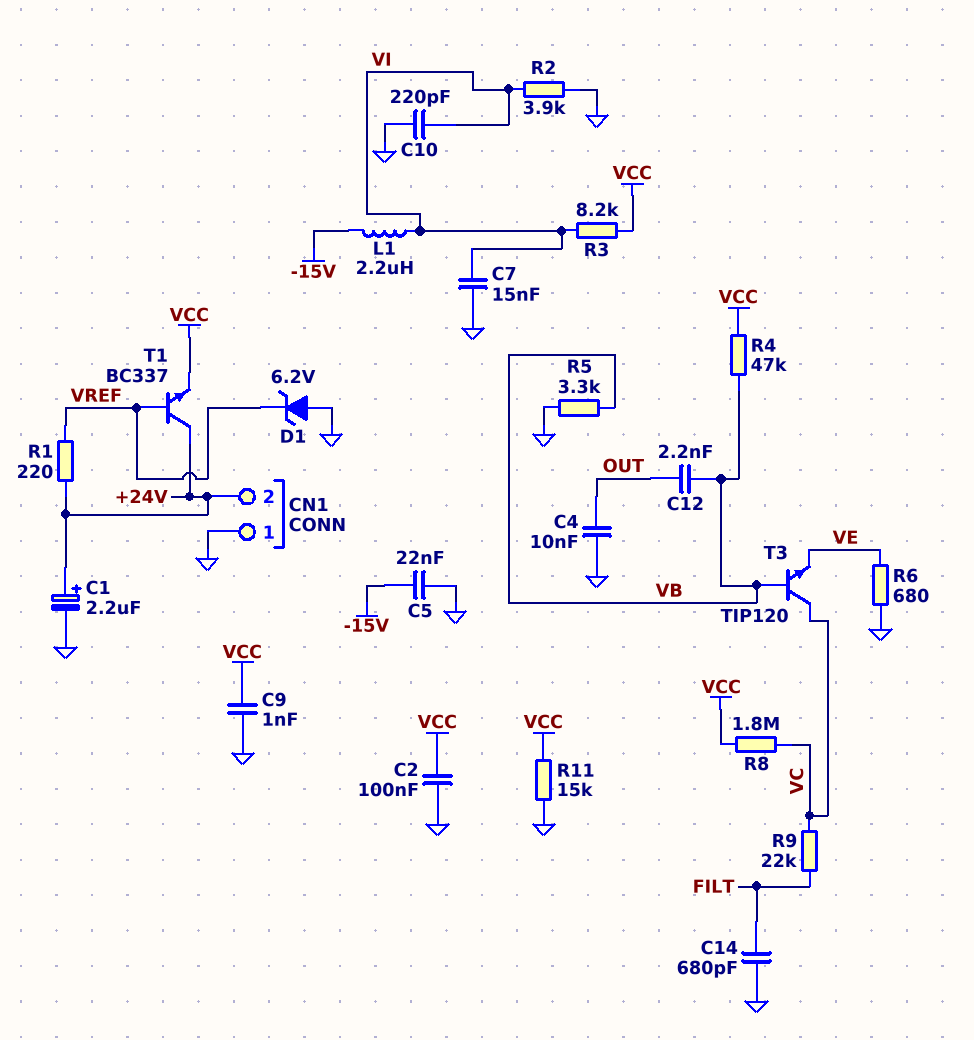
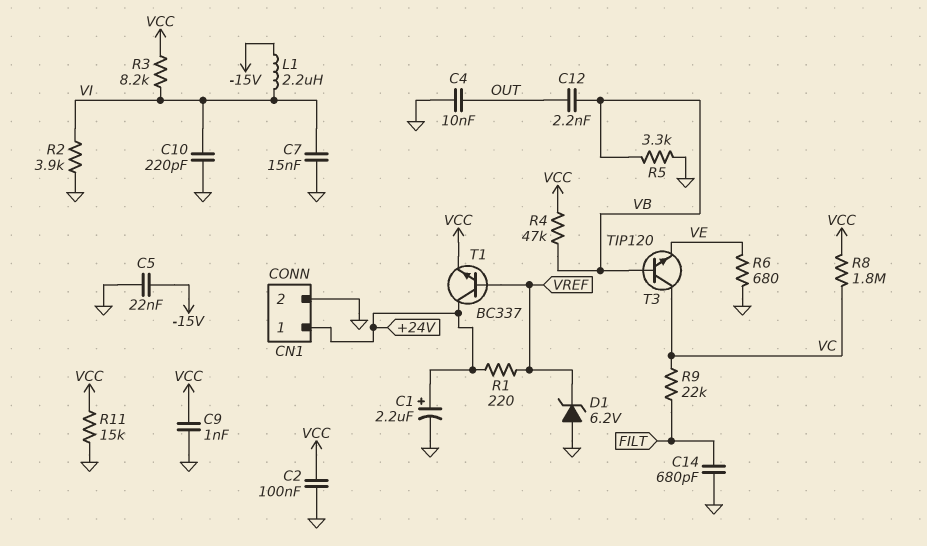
CN1 pin 1: GND -> +24V
CN1 pin 2: +24V -> GND

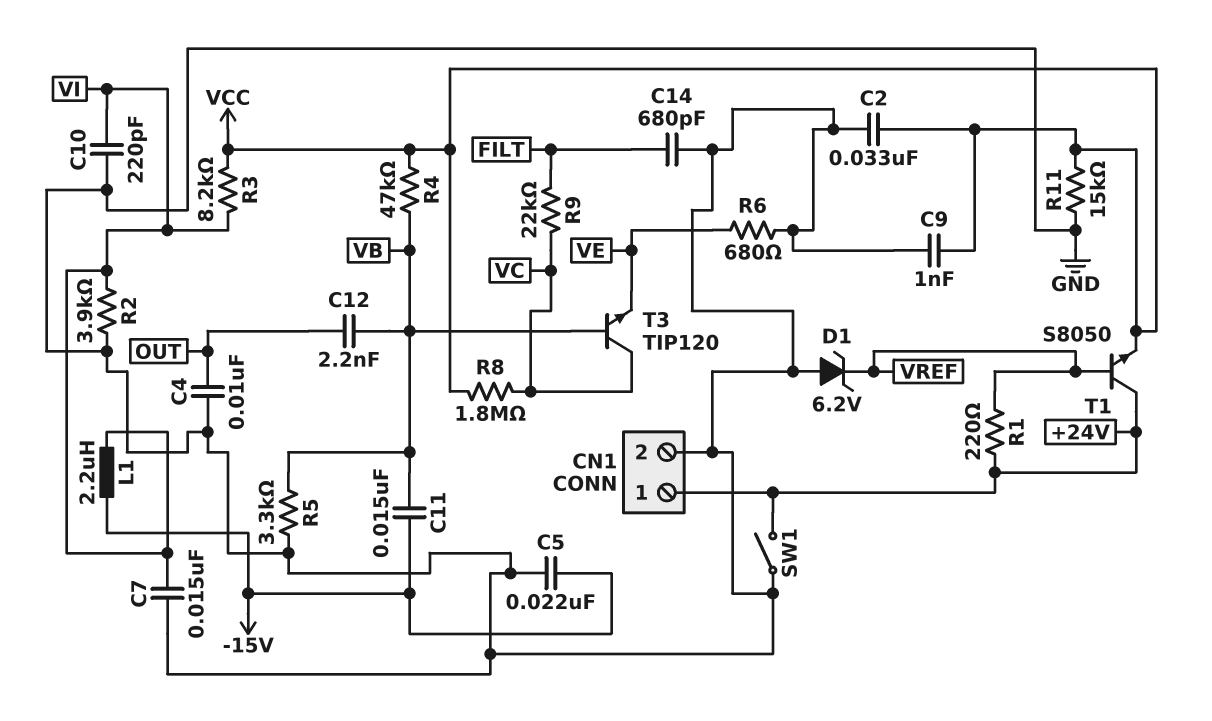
C1: 2.2uF (plus +24V, minus GND) -> none
C2: 100nF (GND, VCC) -> 33nF (GND, VCC)
C11: none -> 15nF (-15V, VB)
SW1: none -> switch (+24V, GND)
T1: NPN BC337 (B VREF, C +24V, E VCC) -> NPN S8050 (B VREF, C +24V, E VCC)

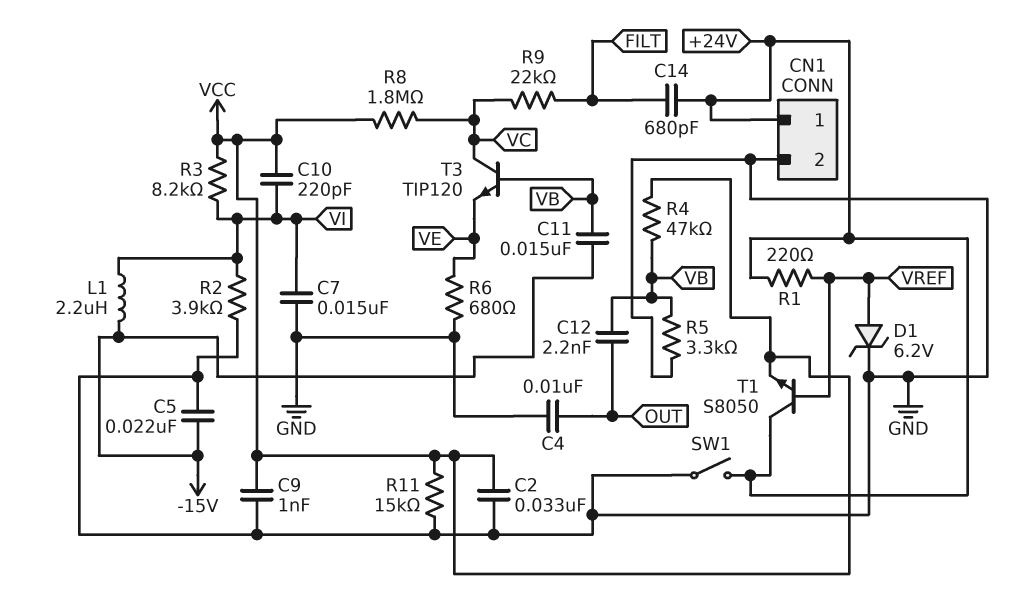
C10: 220pF (GND, VI) -> 220pF (VCC, VI)
C14: 680pF (FILT, GND) -> 680pF (+24V, FILT)
D1: zener 6.2V (A GND, K VREF) -> zener 6.2V (A VREF, K GND)

